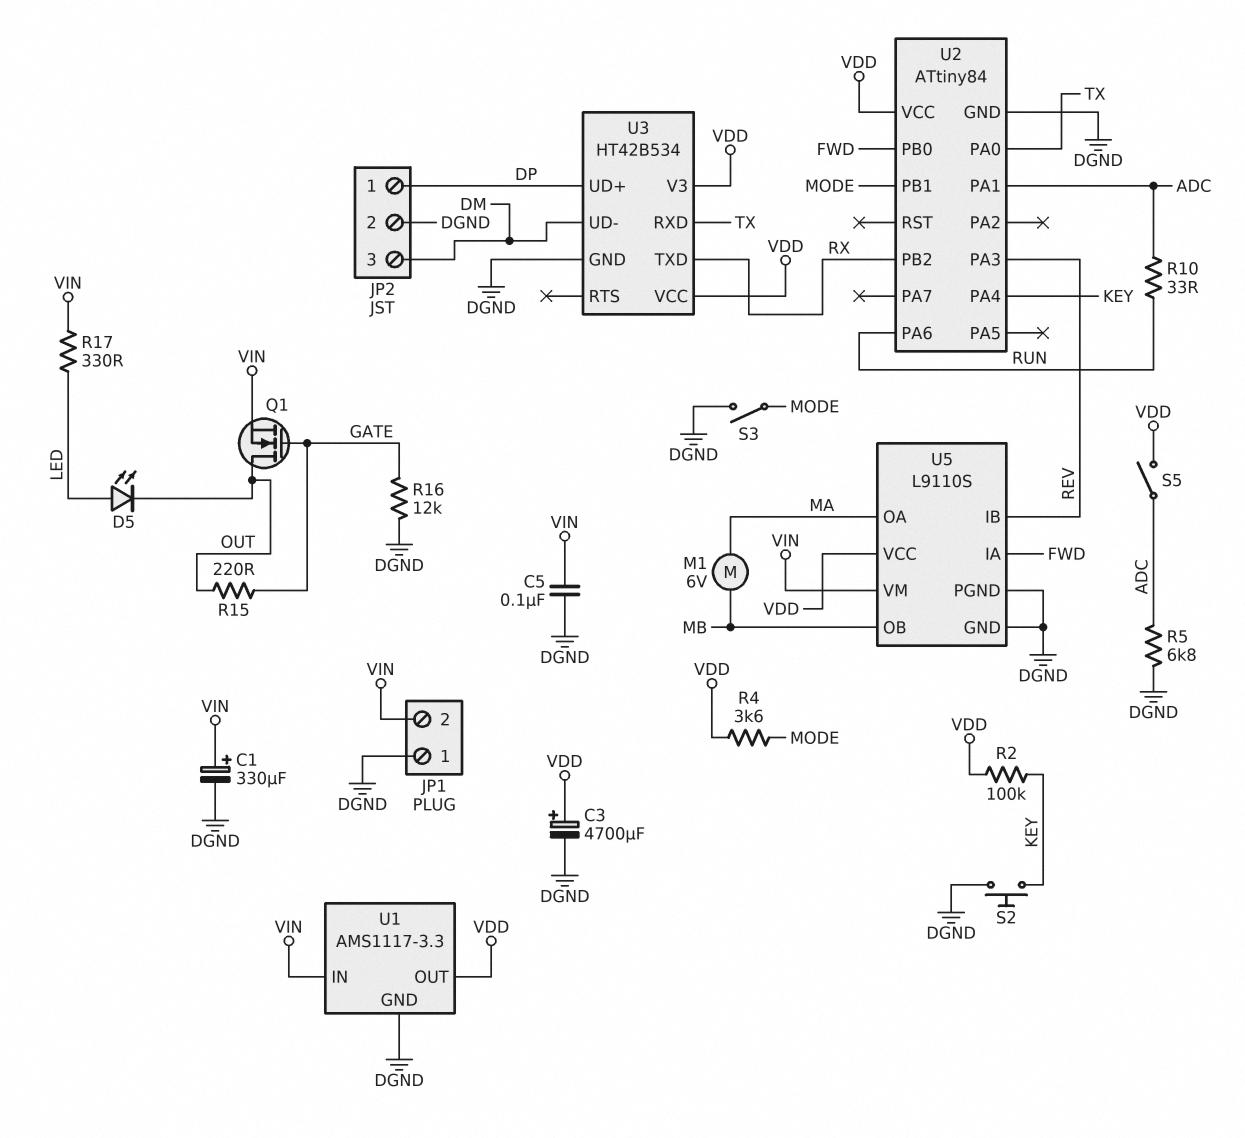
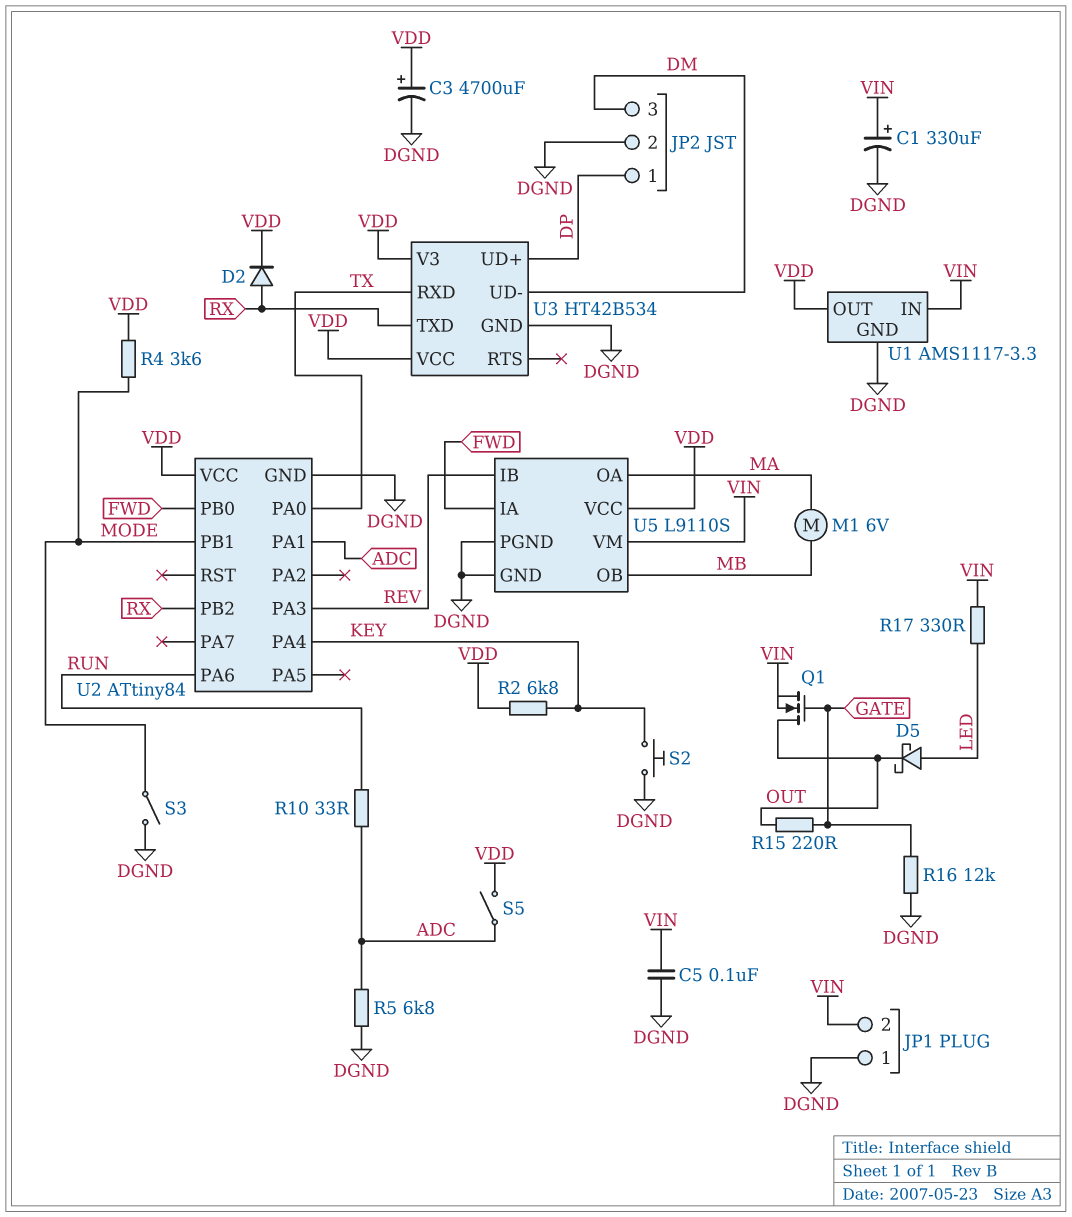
D2: none -> diode (A RX, K VDD)
D5: LED (A LED, K OUT) -> schottky (A LED, K OUT)
R2: 100k (KEY, VDD) -> 6.8k (KEY, VDD)

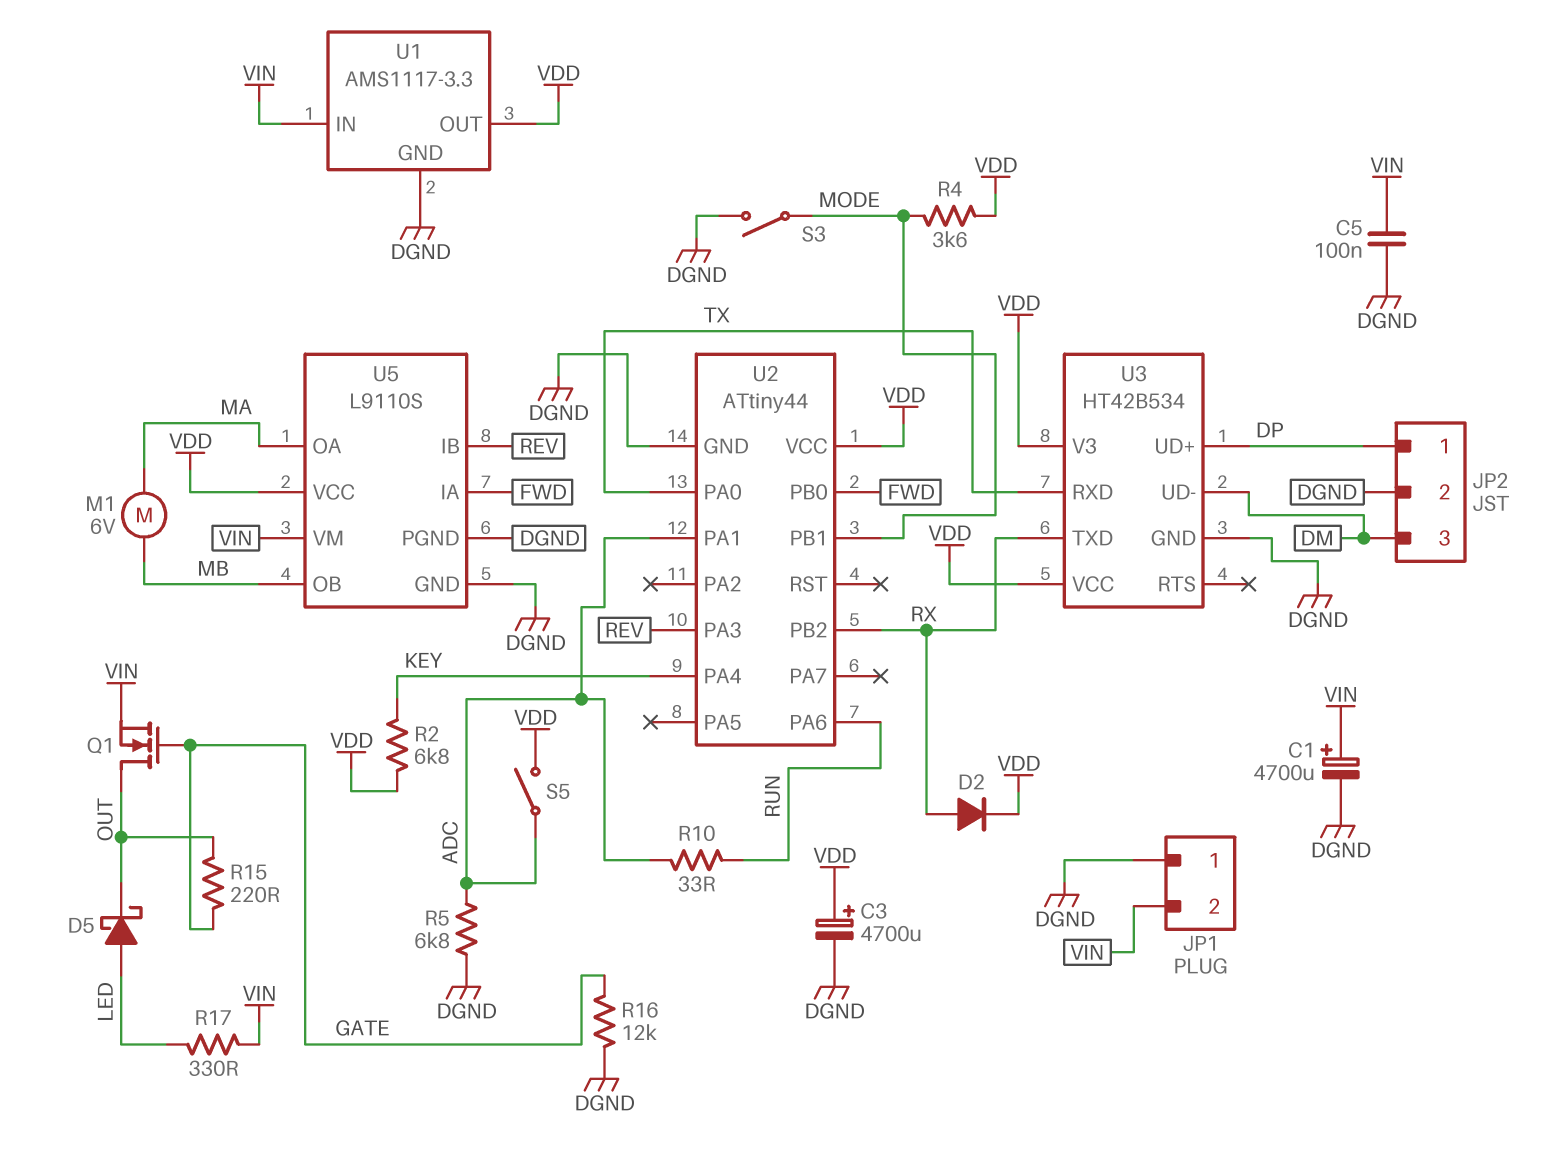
C1: 330uF (plus VIN, minus DGND) -> 4700uF (plus VIN, minus DGND)
S2: button (DGND, KEY) -> none
U2: ATtiny84 -> ATtiny44

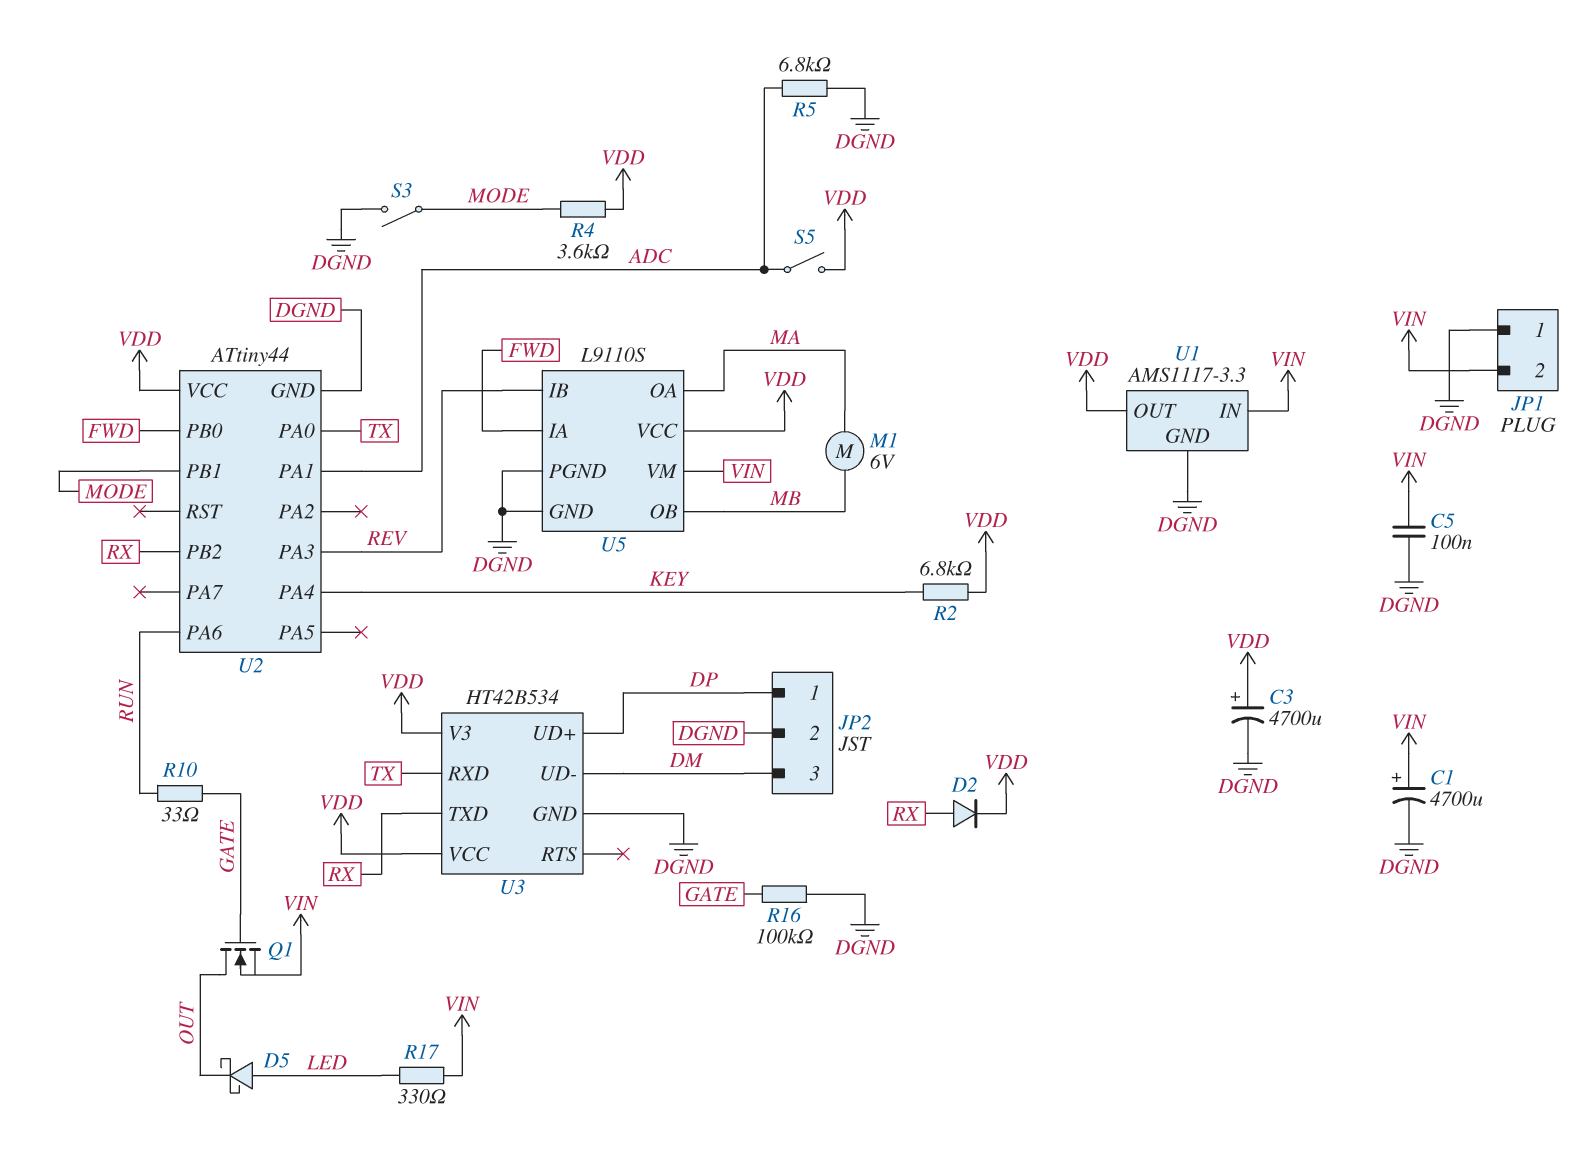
R10: 33 (ADC, RUN) -> 33 (GATE, RUN)
R15: 220 (GATE, OUT) -> none
R16: 12k (DGND, GATE) -> 100k (DGND, GATE)

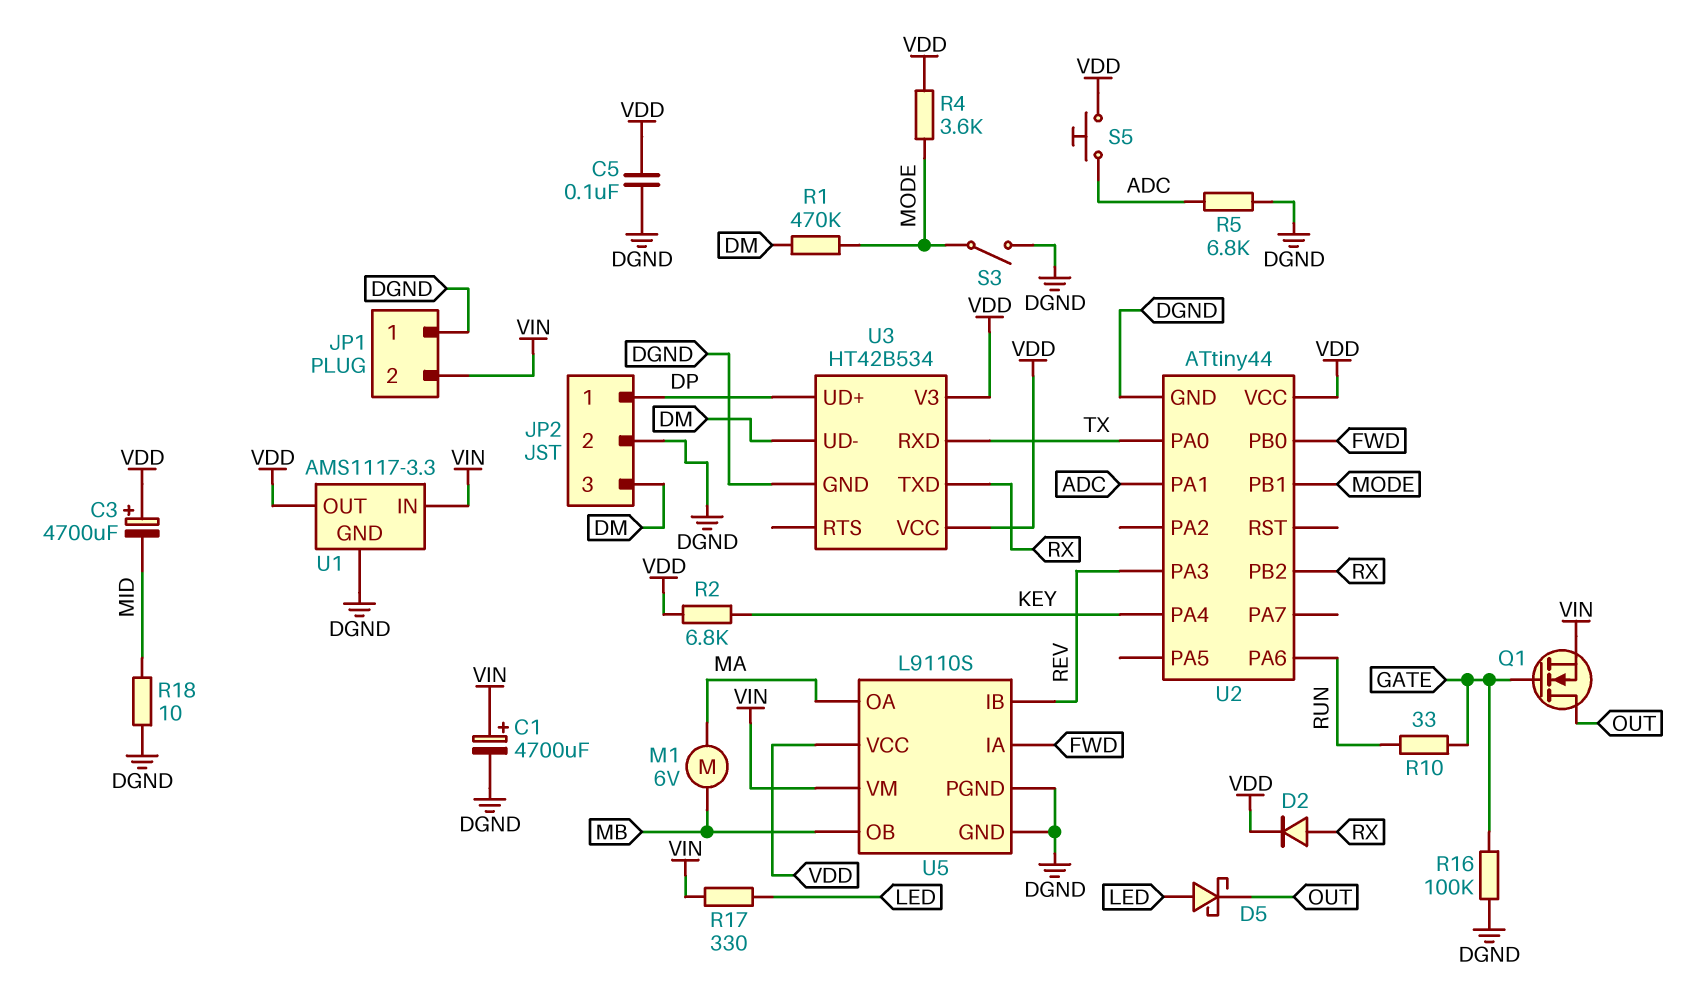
C3: 4700uF (plus VDD, minus DGND) -> 4700uF (plus VDD, minus MID)
C5: 100nF (DGND, VIN) -> 100nF (DGND, VDD)
R1: none -> 470k (DM, MODE)
R18: none -> 10 (DGND, MID)
S5: switch (ADC, VDD) -> button (ADC, VDD)

